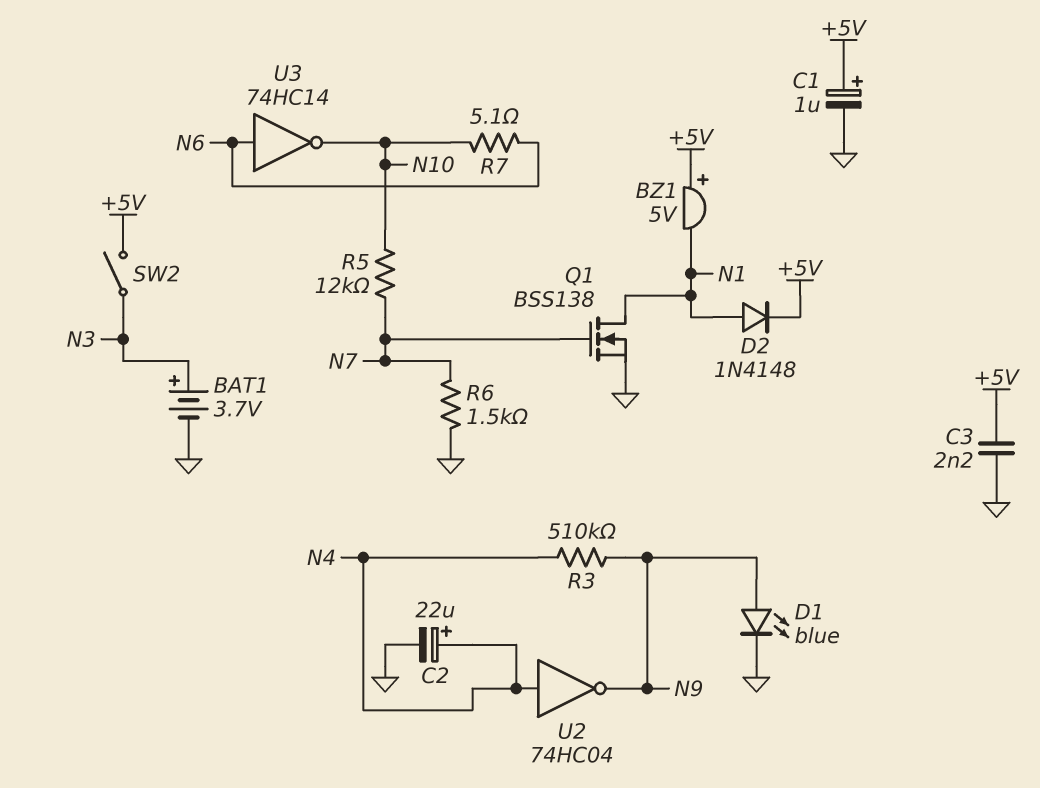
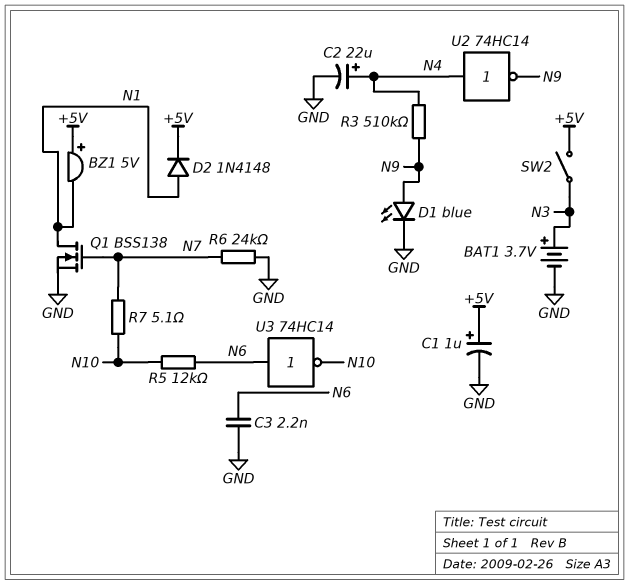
C3: 2.2nF (+5V, GND) -> 2.2nF (GND, N6)
R5: 12k (N7, N10) -> 12k (N6, N10)
R6: 1.5k (GND, N7) -> 24k (GND, N7)
R7: 5.1 (N6, N10) -> 5.1 (N7, N10)
U2: NOT 74HC04 (in N4, out N9) -> NOT 74HC14 (in N4, out N9)

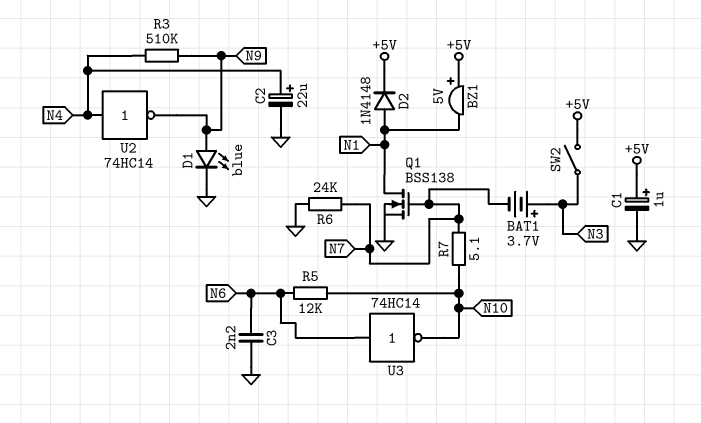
BAT1: 3.7V (plus N3, minus GND) -> 3.7V (plus N3, minus N7)

